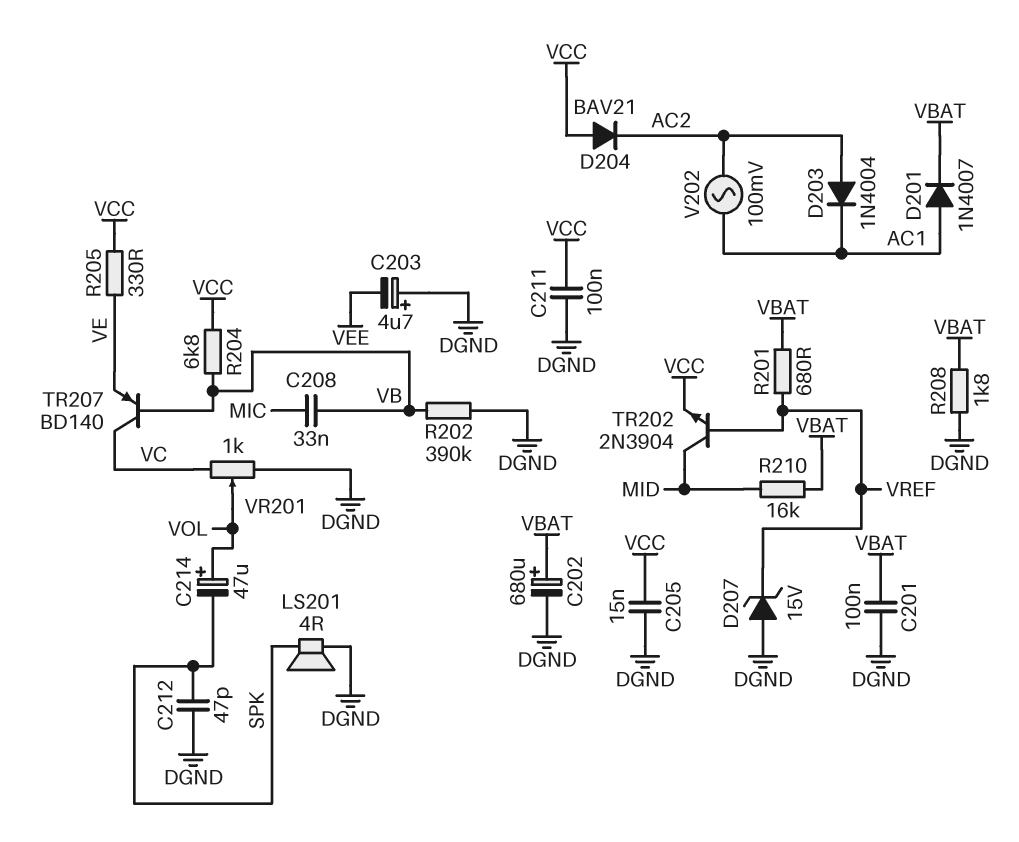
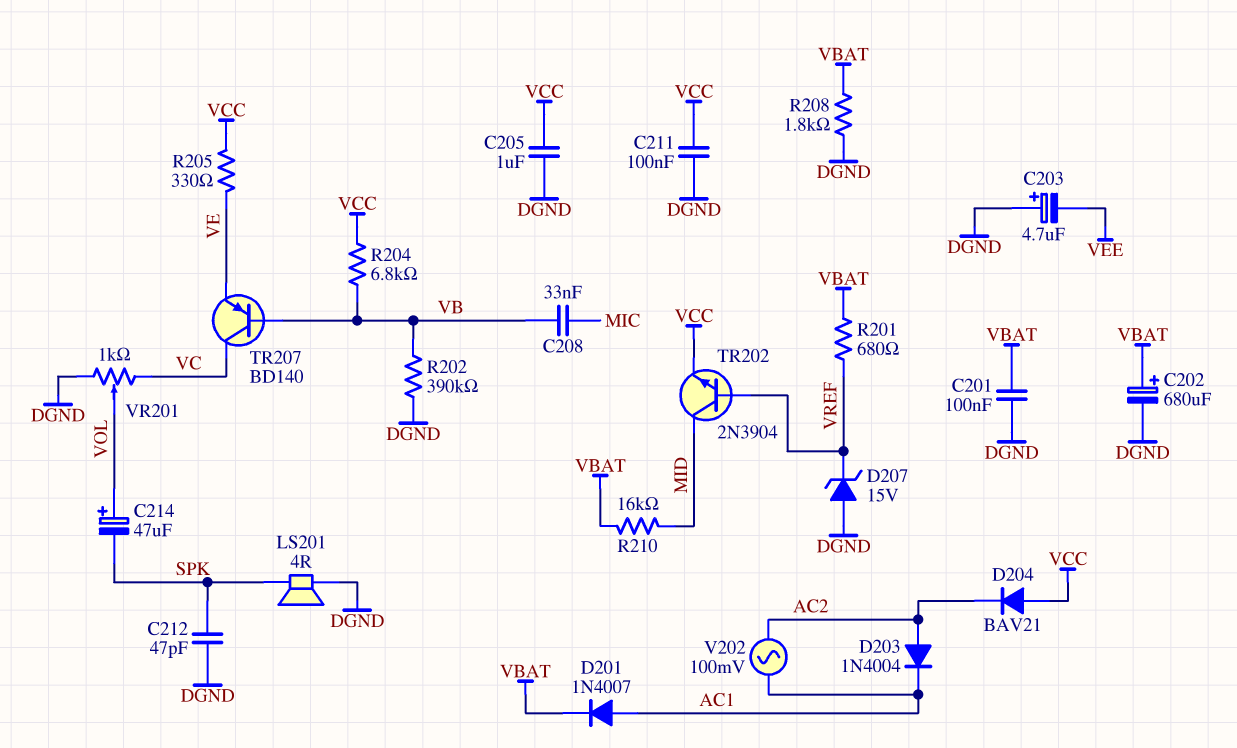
C205: 15nF (DGND, VCC) -> 1uF (DGND, VCC)

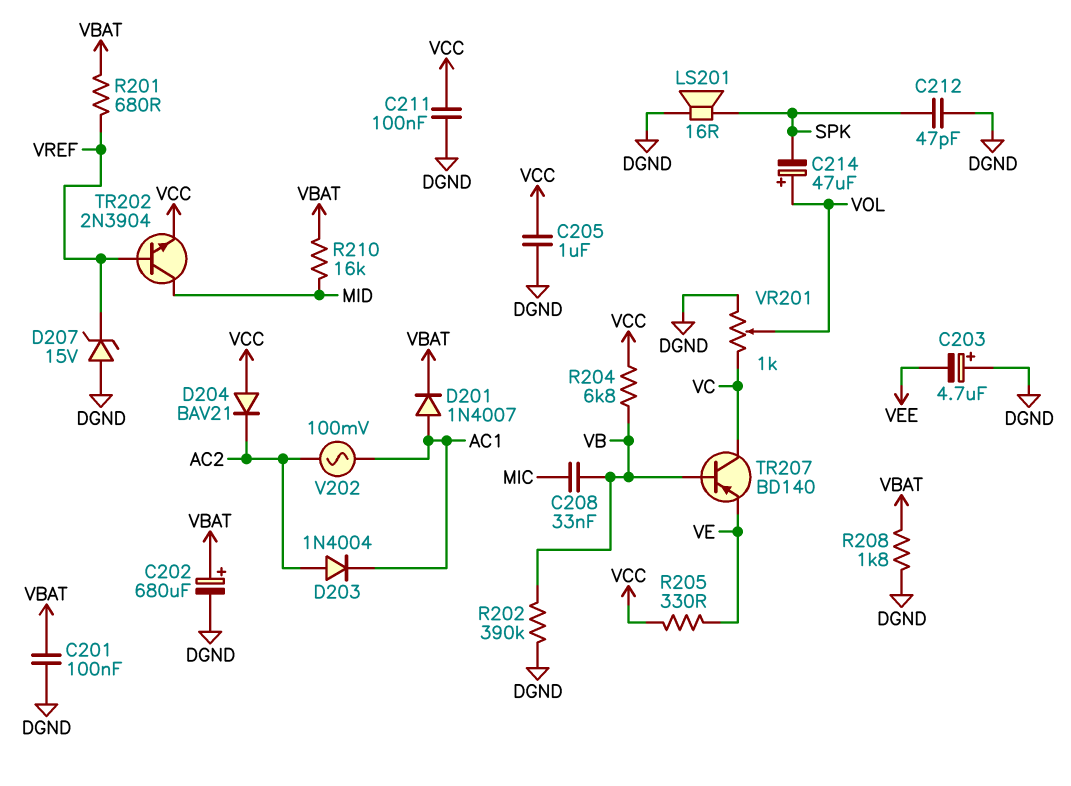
LS201: speaker 4R (DGND, SPK) -> speaker 16R (DGND, SPK)

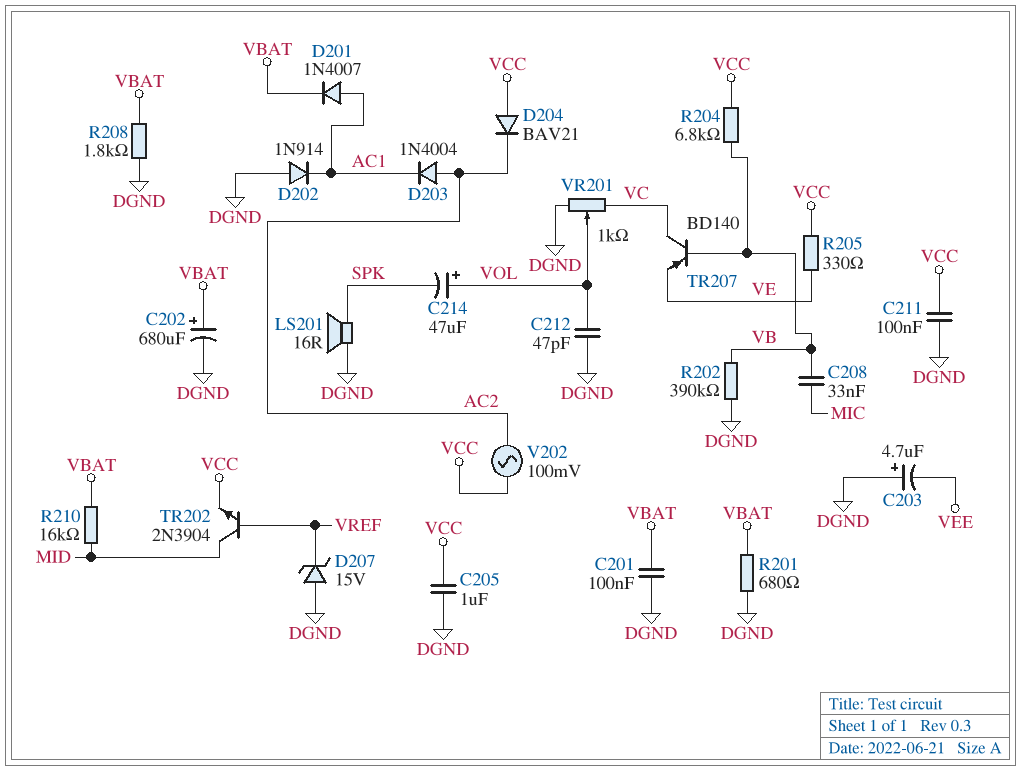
C212: 47pF (DGND, SPK) -> 47pF (DGND, VOL)
D202: none -> diode 1N914 (A DGND, K AC1)
R201: 680 (VBAT, VREF) -> 680 (DGND, VBAT)
V202: AC 100mV (AC1, AC2) -> AC 100mV (AC2, VCC)

